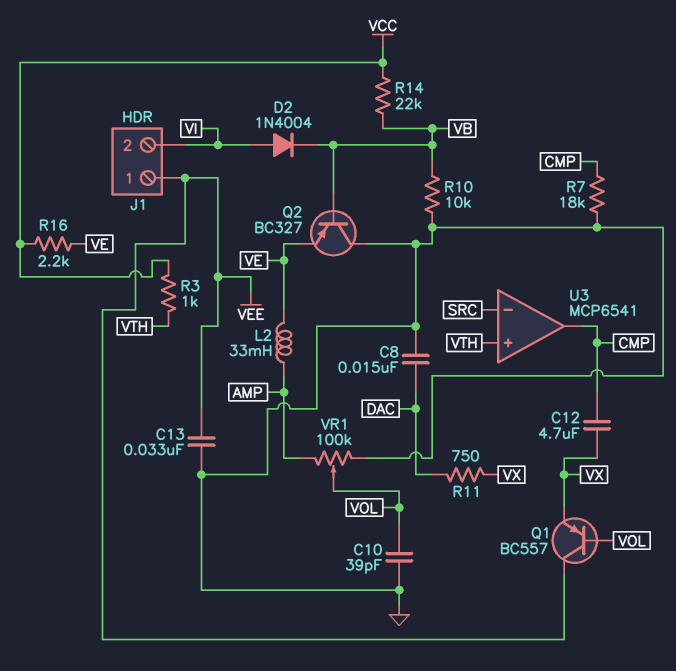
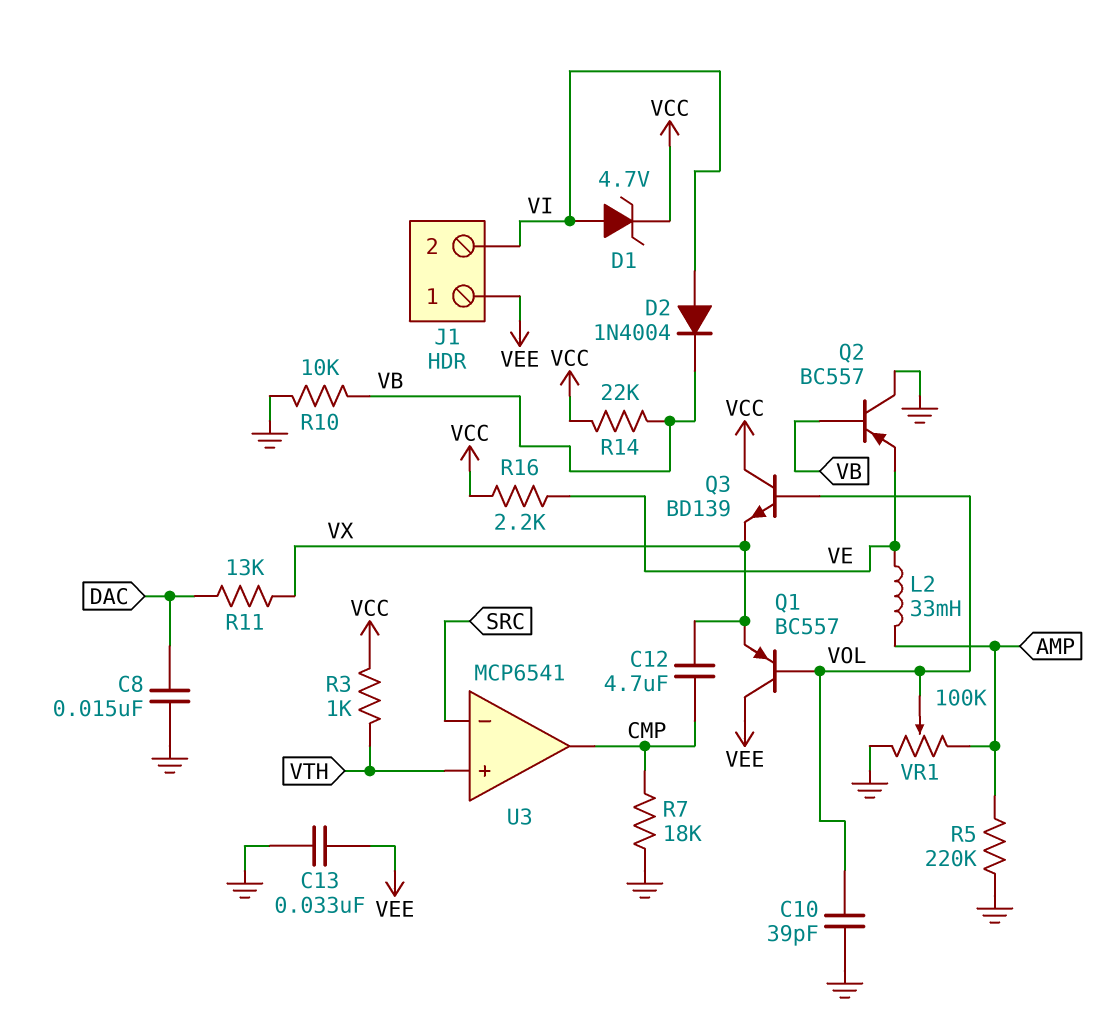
D1: none -> zener 4.7V (A VI, K VCC)
Q2: PNP BC327 (B VB, C GND, E VE) -> PNP BC557 (B VB, C GND, E VE)
Q3: none -> NPN BD139 (B VOL, C VCC, E VX)
R5: none -> 220k (AMP, GND)
R11: 750 (DAC, VX) -> 13k (DAC, VX)

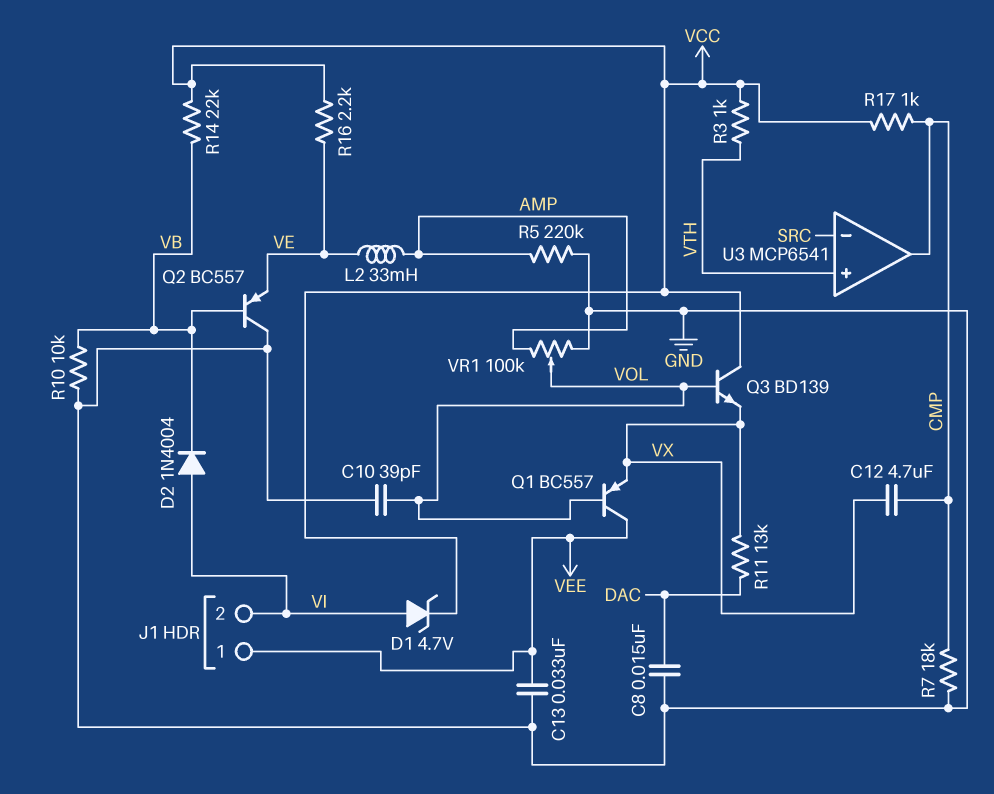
R17: none -> 1k (CMP, VCC)

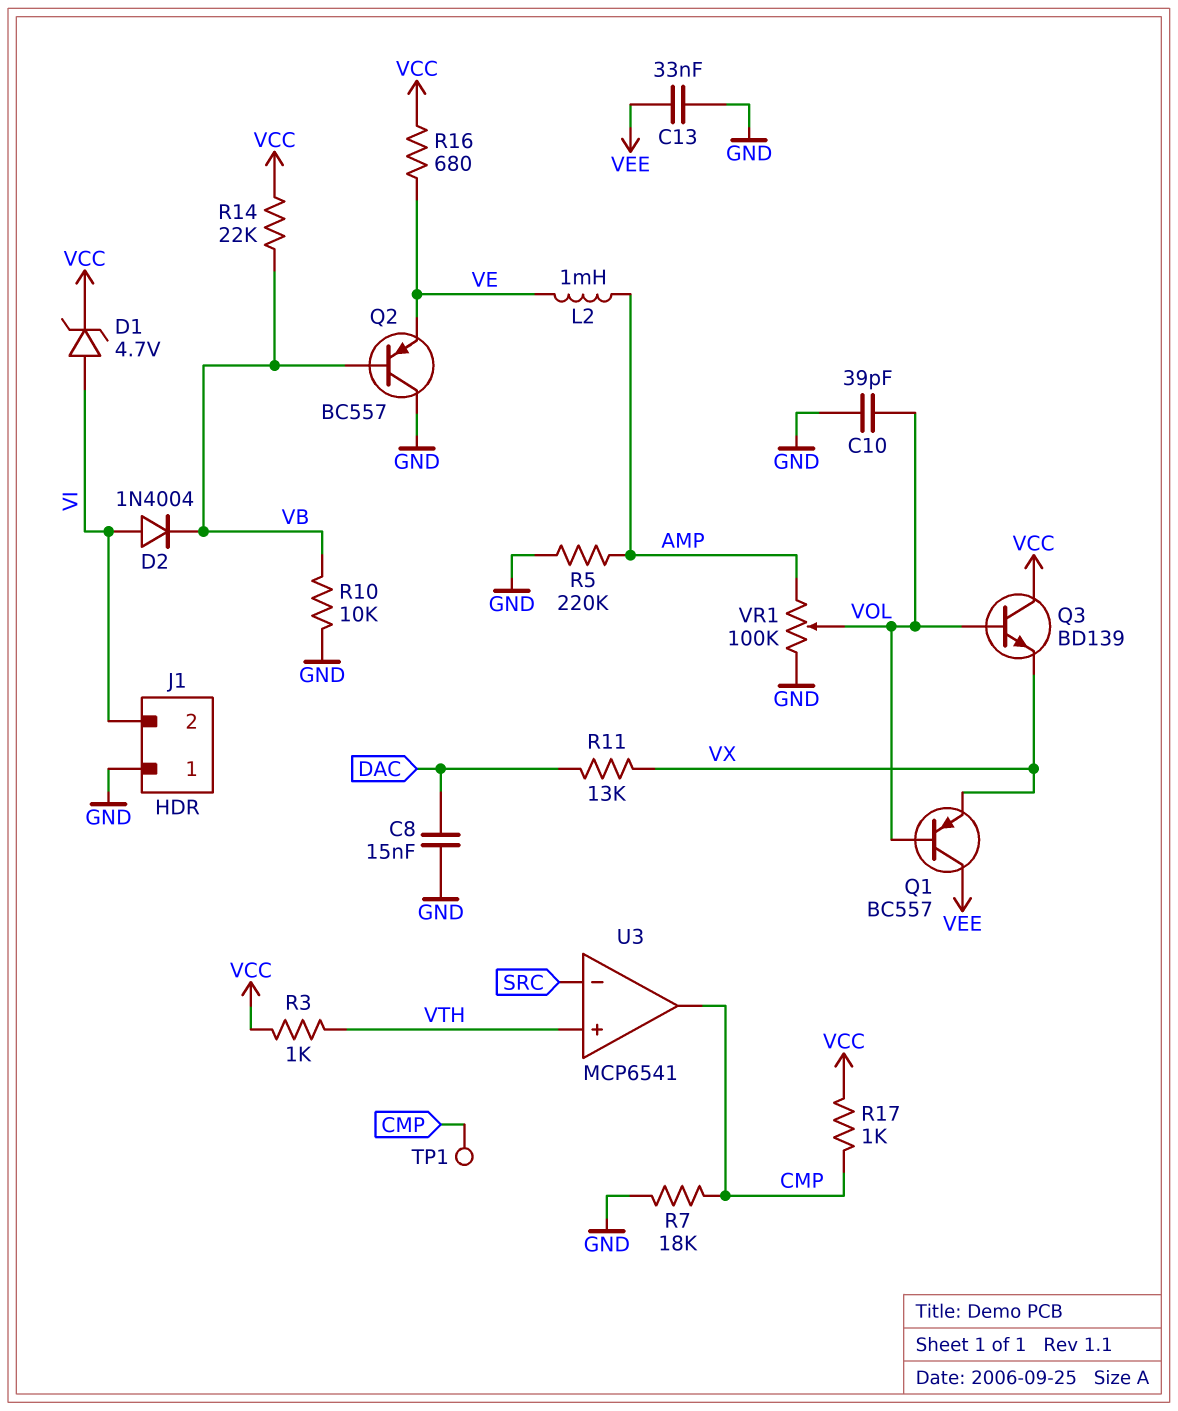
C12: 4.7uF (CMP, VX) -> none
J1 pin 1: VEE -> GND
L2: 33mH (AMP, VE) -> 1mH (AMP, VE)
R16: 2.2k (VCC, VE) -> 680 (VCC, VE)
TP1: none -> test point (CMP)

